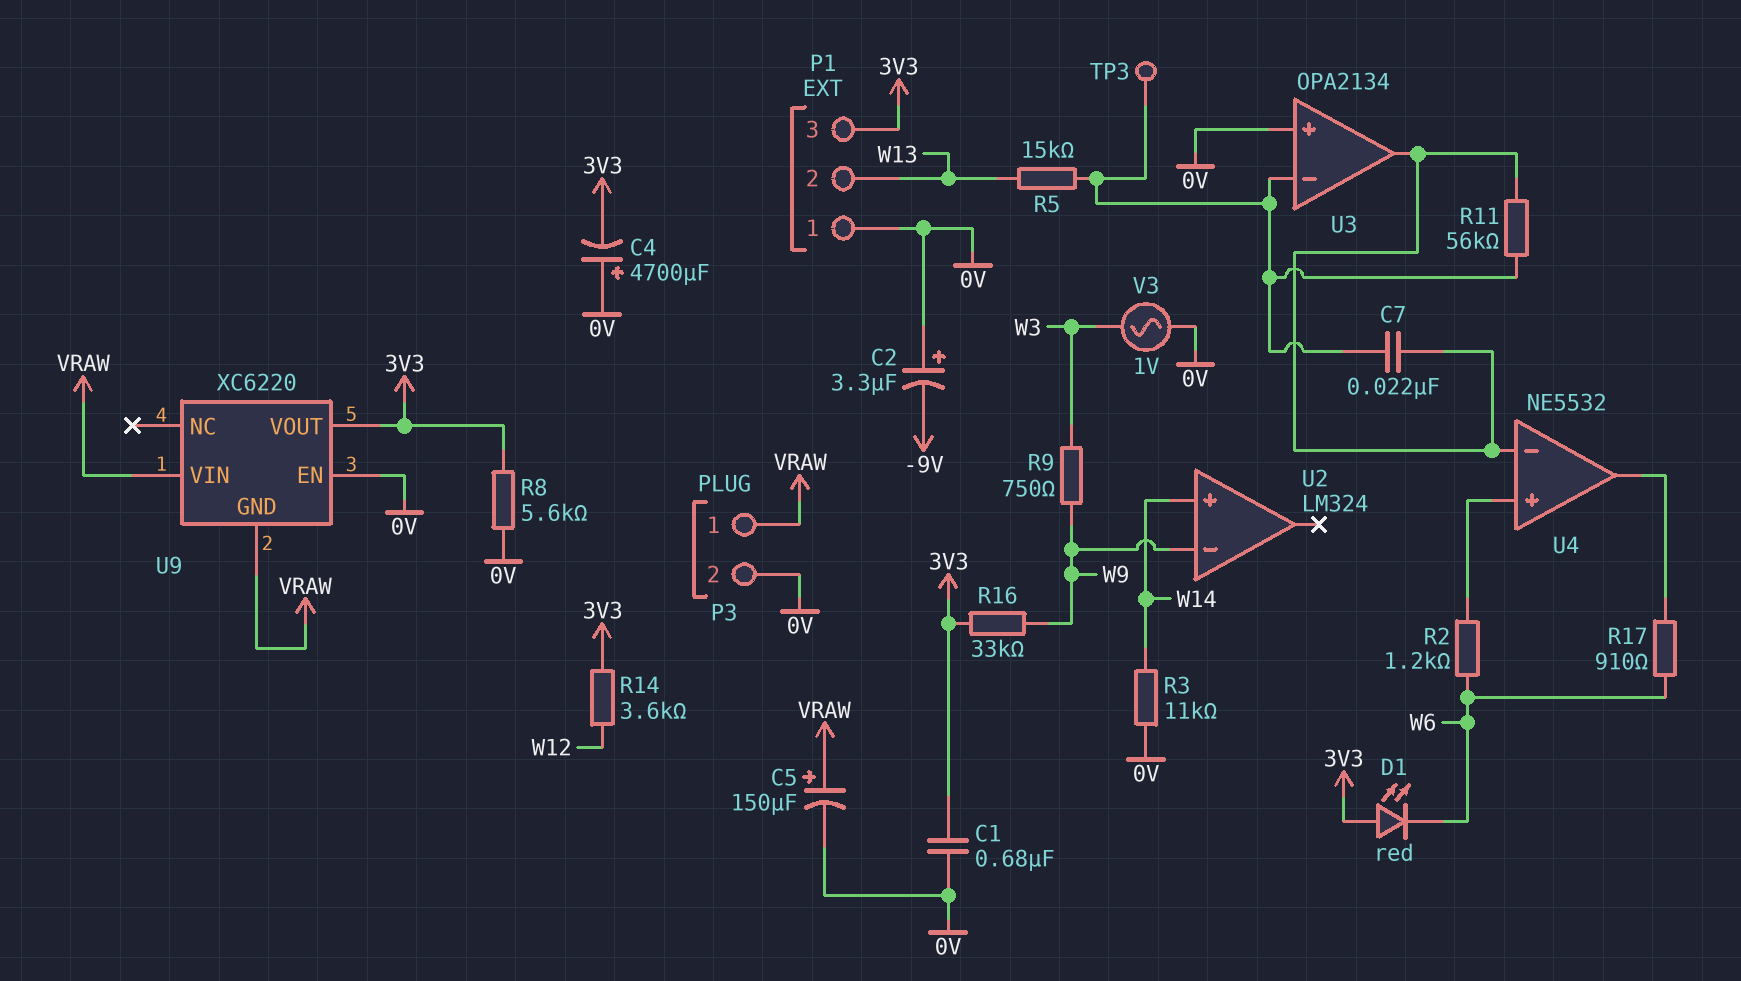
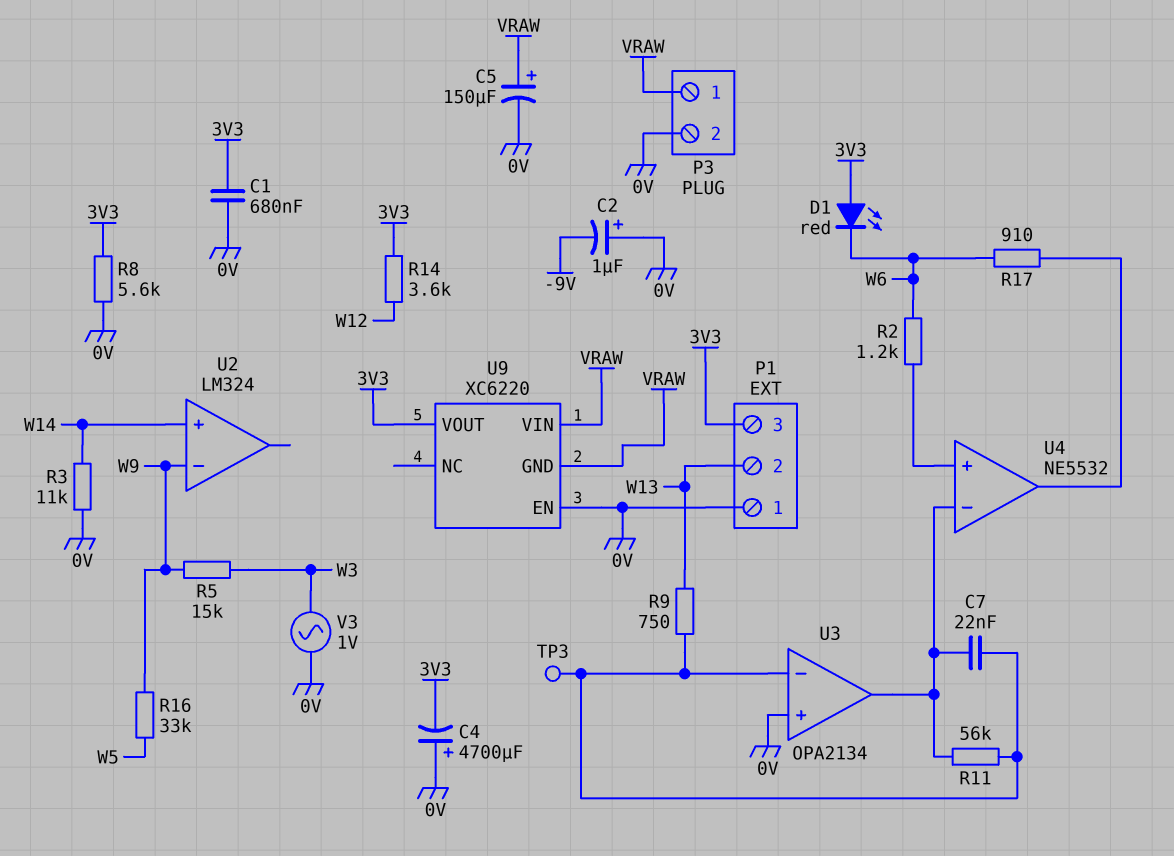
C2: 3.3uF (plus 0V, minus -9V) -> 1uF (plus 0V, minus -9V)
R5: 15k (U3/in-, W13) -> 15k (W3, W9)
R9: 750 (W3, W9) -> 750 (U3/in-, W13)
R16: 33k (3V3, W9) -> 33k (W5, W9)

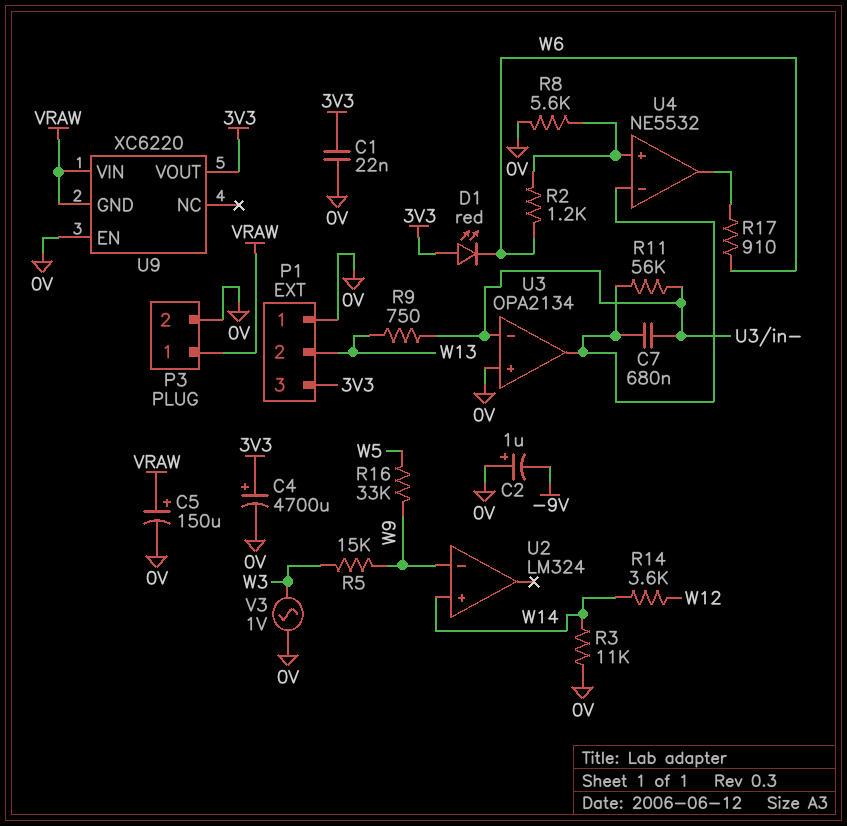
C1: 680nF (0V, 3V3) -> 22nF (0V, 3V3)
C4: 4700uF (plus 0V, minus 3V3) -> 4700uF (plus 3V3, minus 0V)
C7: 22nF (U3/in-, U3/out) -> 680nF (U3/in-, U3/out)
R8: 5.6k (0V, 3V3) -> 5.6k (0V, U4/in+)
R14: 3.6k (3V3, W12) -> 3.6k (W12, W14)
TP3: test point (U3/in-) -> none

